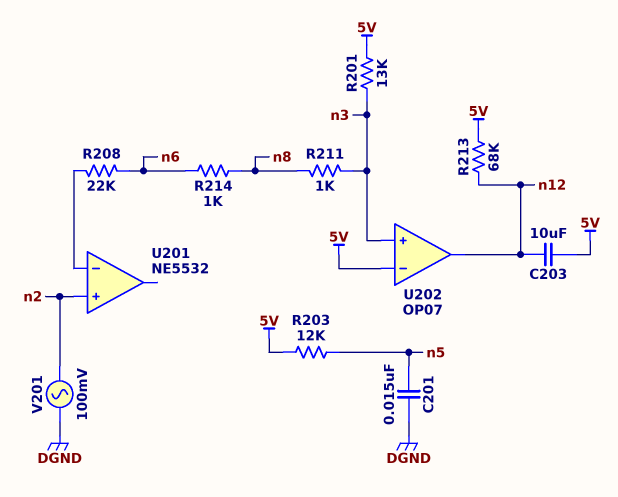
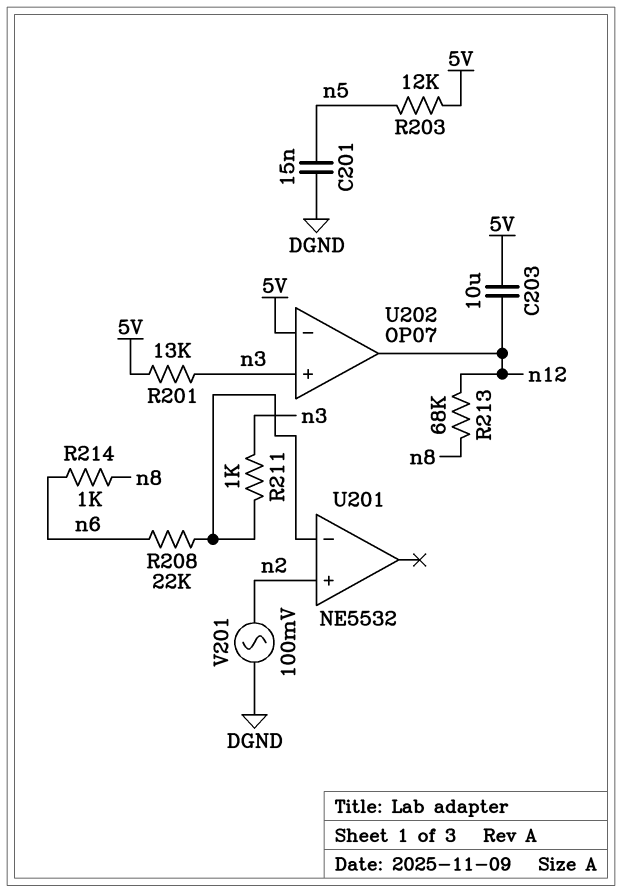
R211: 1k (n3, n8) -> 1k (U201/in-, n3)
R213: 68k (5V, n12) -> 68k (n8, n12)

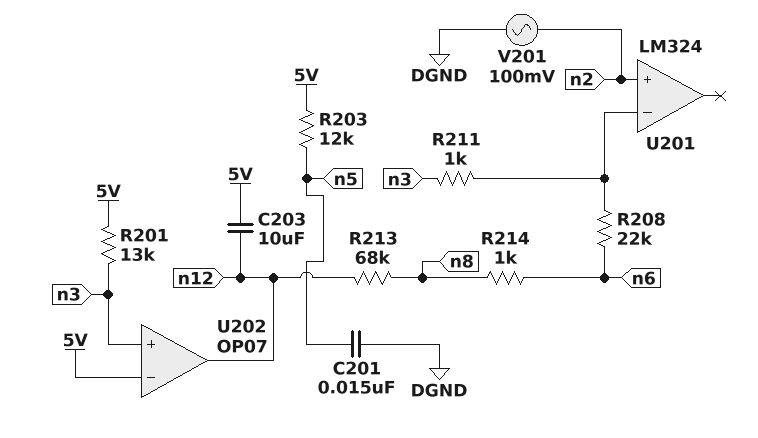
U201: NE5532 -> LM324

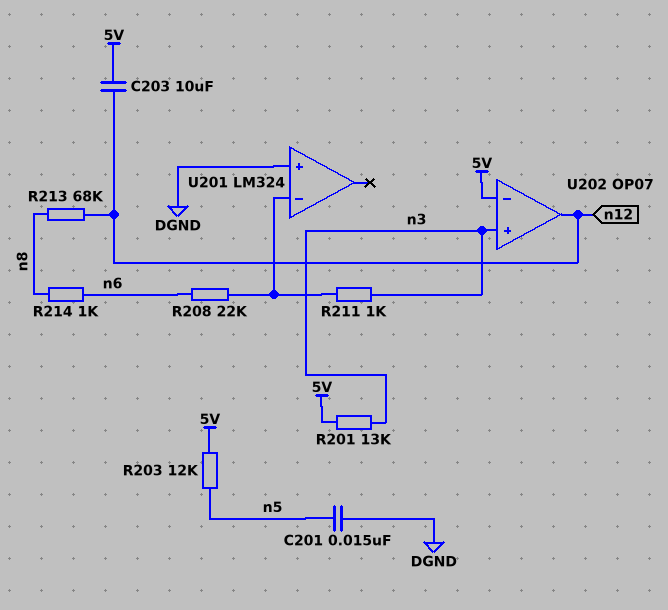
U201 pin in+: n2 -> DGND
V201: AC 100mV (DGND, n2) -> none

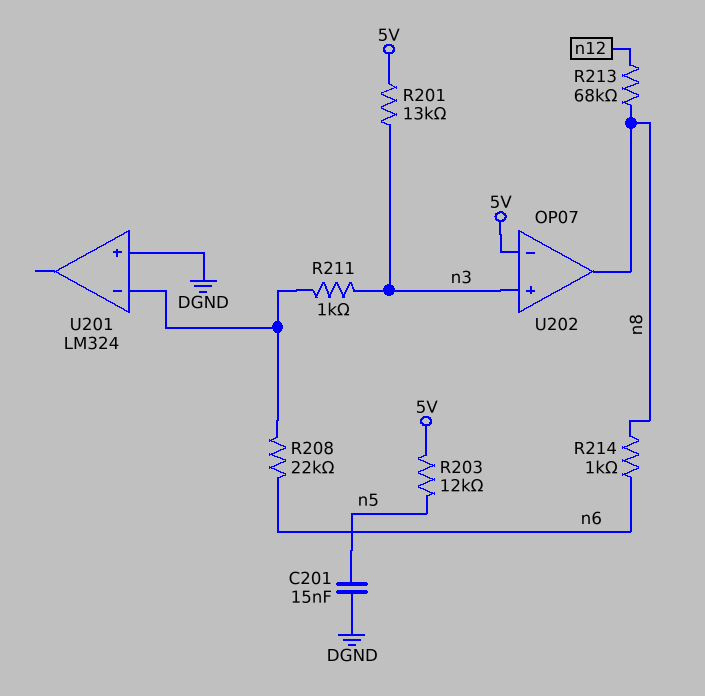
C203: 10uF (5V, n12) -> none
U202 pin out: n12 -> n8

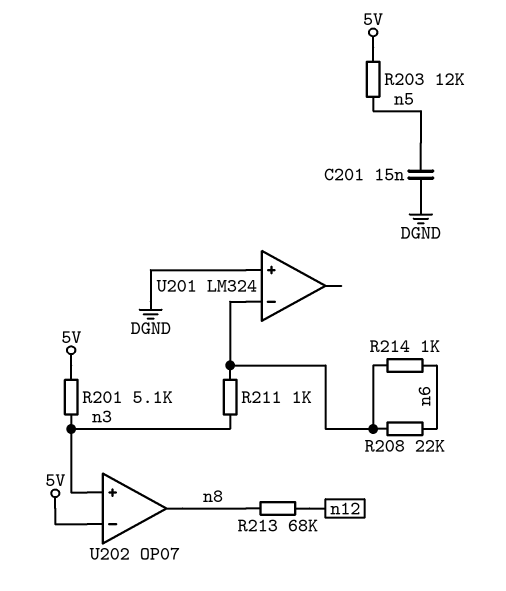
R201: 13k (5V, n3) -> 5.1k (5V, n3)
R214: 1k (n6, n8) -> 1k (U201/in-, n6)

